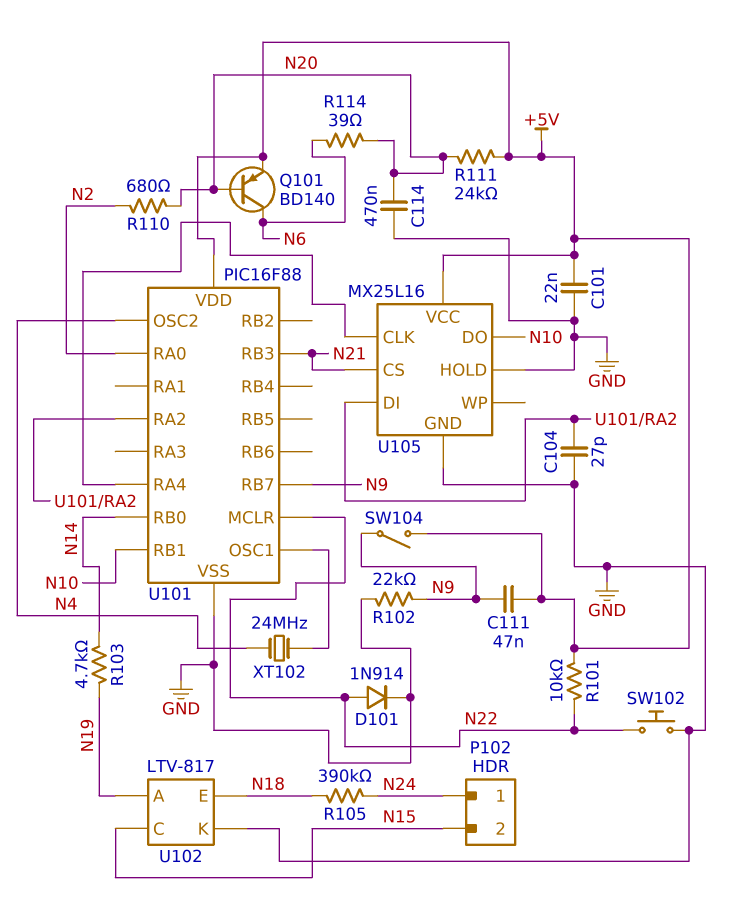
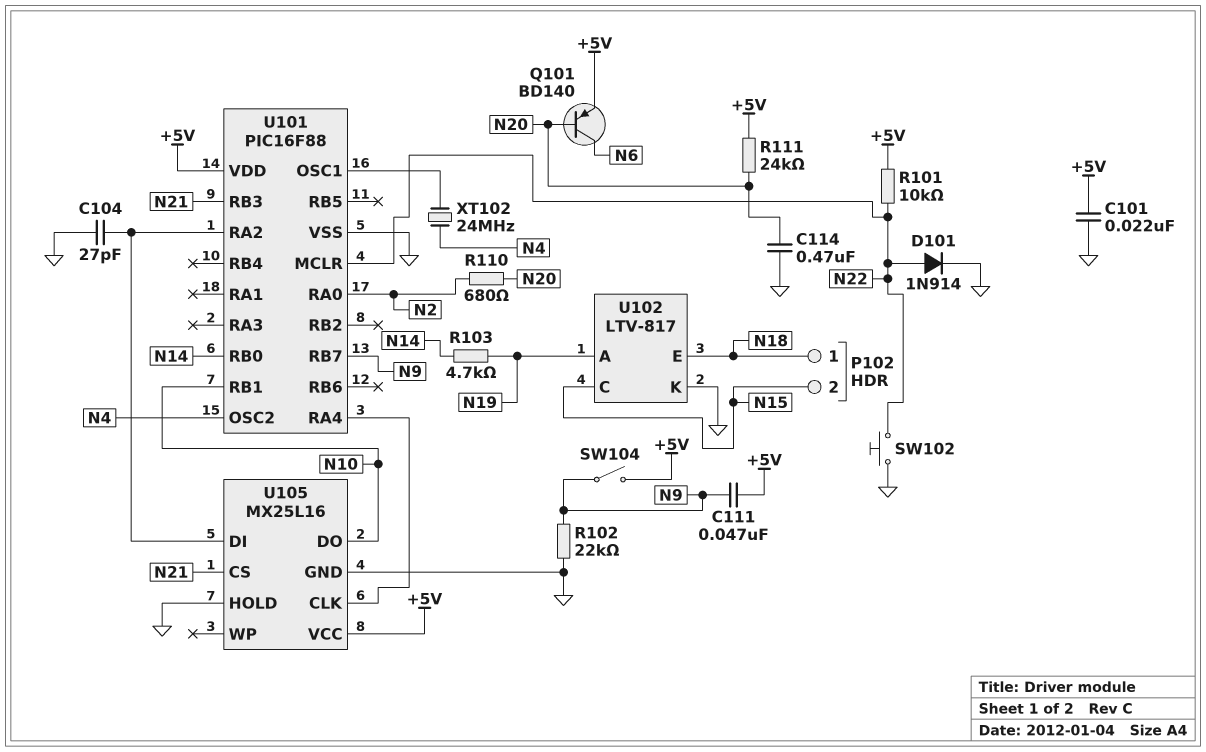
P102 pin 1: N24 -> N18
R105: 390k (N18, N24) -> none
R114: 39 (N6, N20) -> none

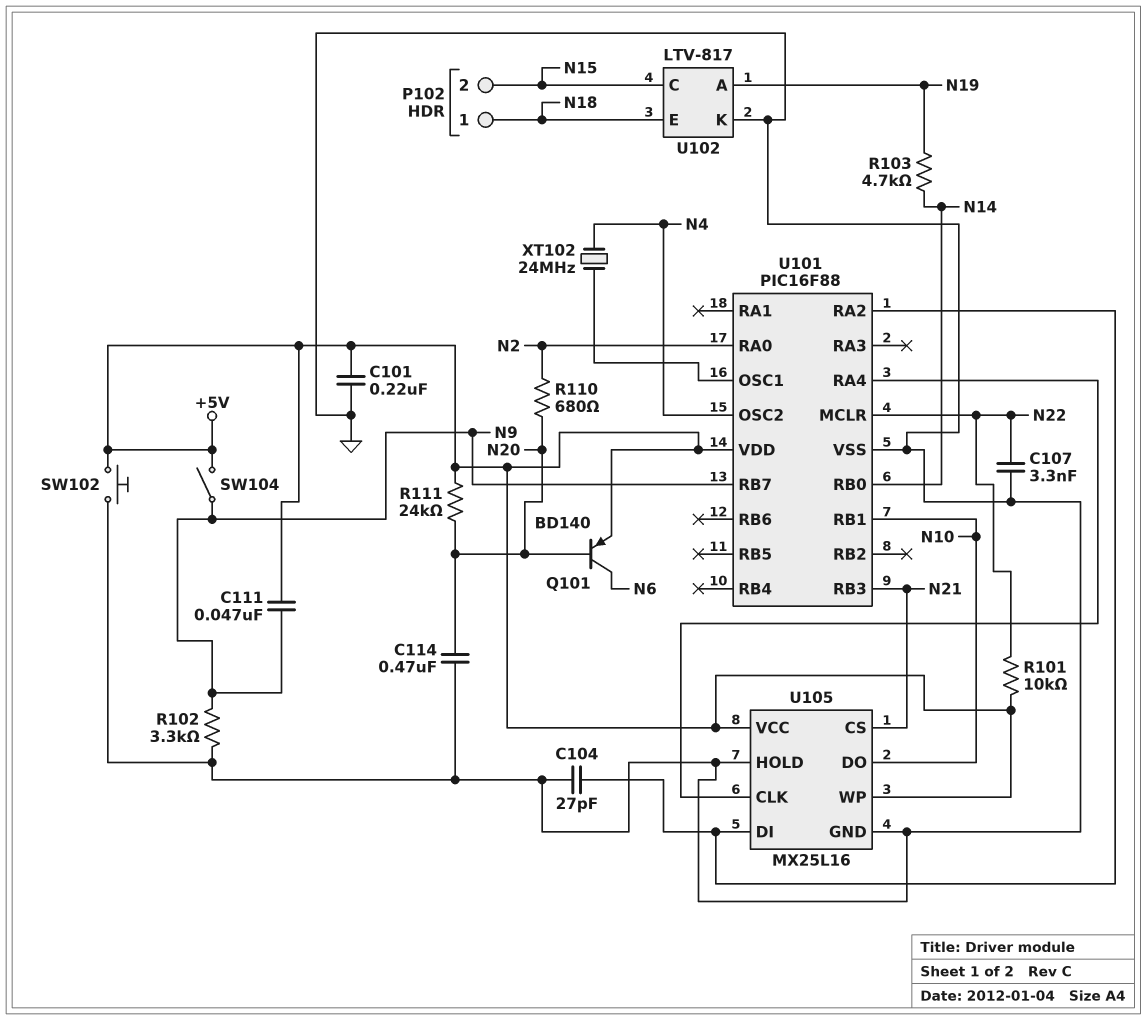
C101: 22nF (+5V, GND) -> 220nF (+5V, GND)
C107: none -> 3.3nF (GND, N22)
D101: diode 1N914 (A N22, K GND) -> none
R102: 22k (GND, N9) -> 3.3k (GND, N9)
SW102: button (GND, N22) -> button (+5V, GND)
U105 pin WP: none -> +5V

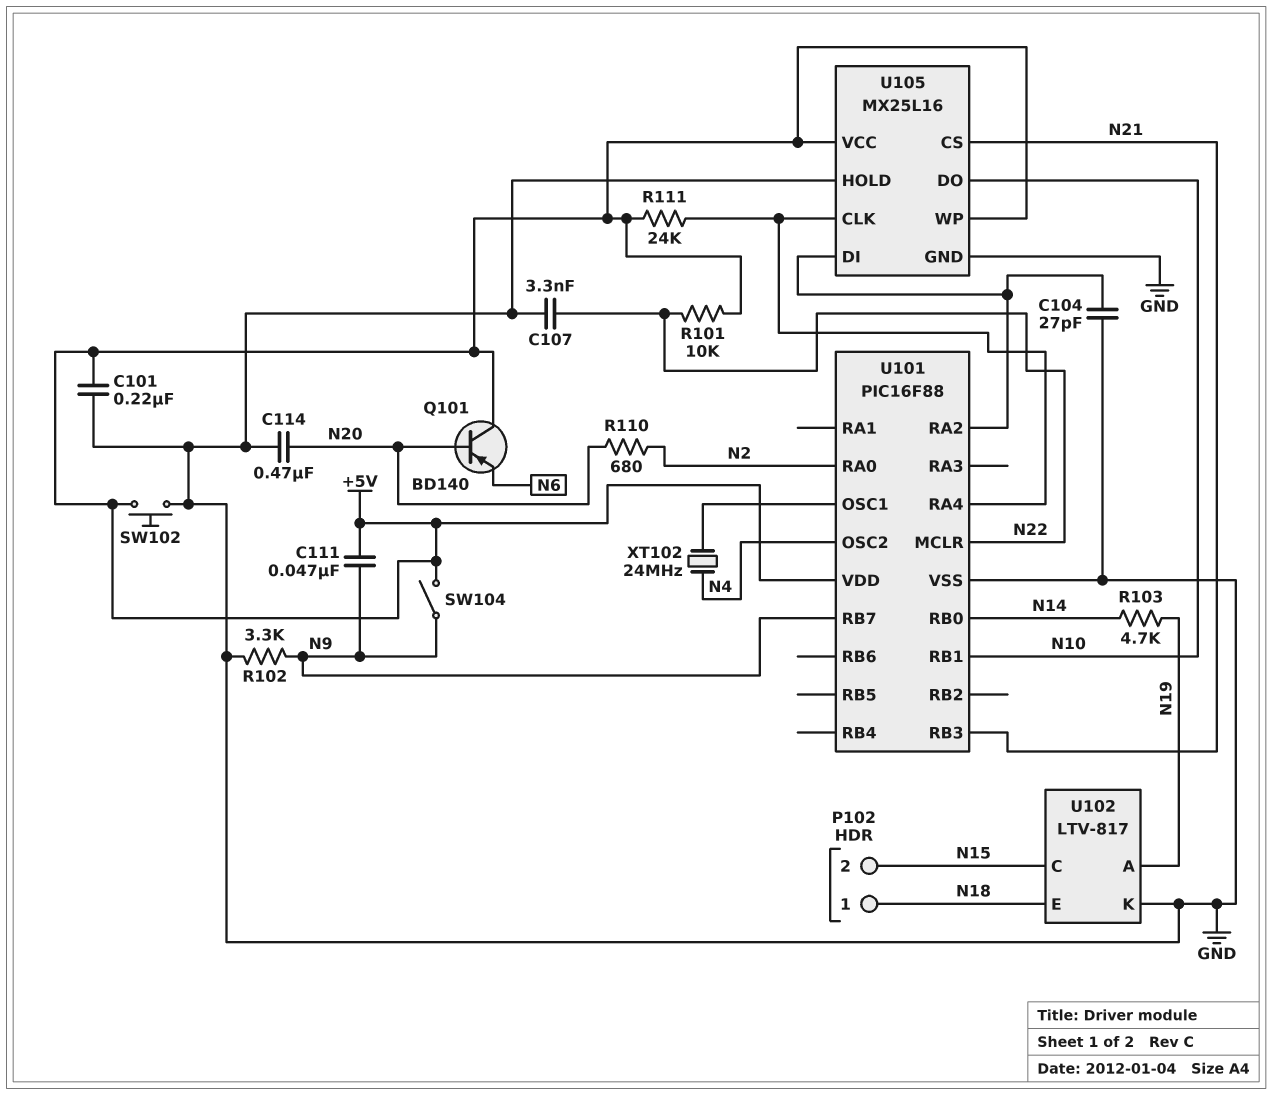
Q101: PNP BD140 (B N20, C N6, E +5V) -> PNP BD140 (B N20, C +5V, E N6)
R111: 24k (+5V, N20) -> 24k (+5V, U101/RA4)

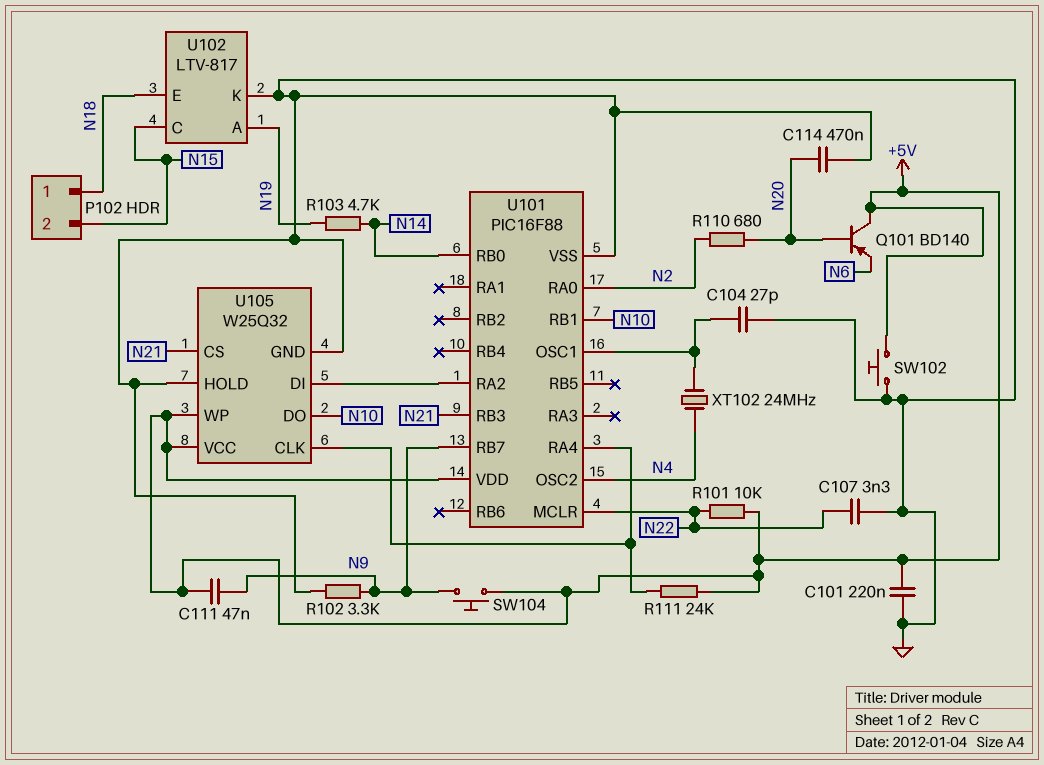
C104: 27pF (GND, U101/RA2) -> 27pF (GND, U101/OSC1)
SW104: switch (+5V, N9) -> button (+5V, N9)
U105: MX25L16 -> W25Q32

